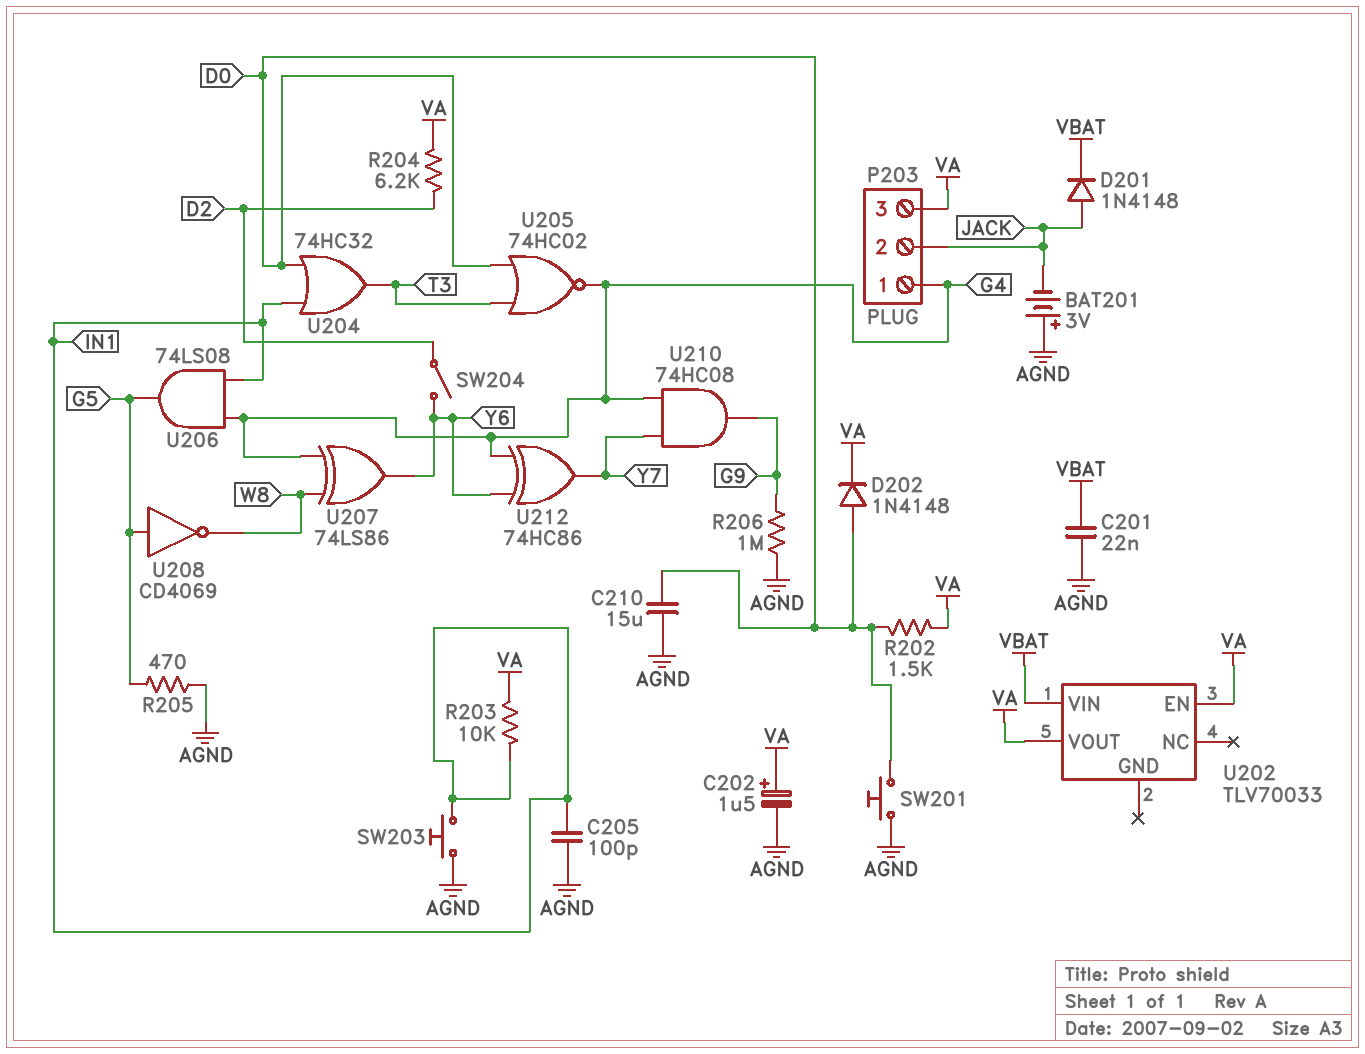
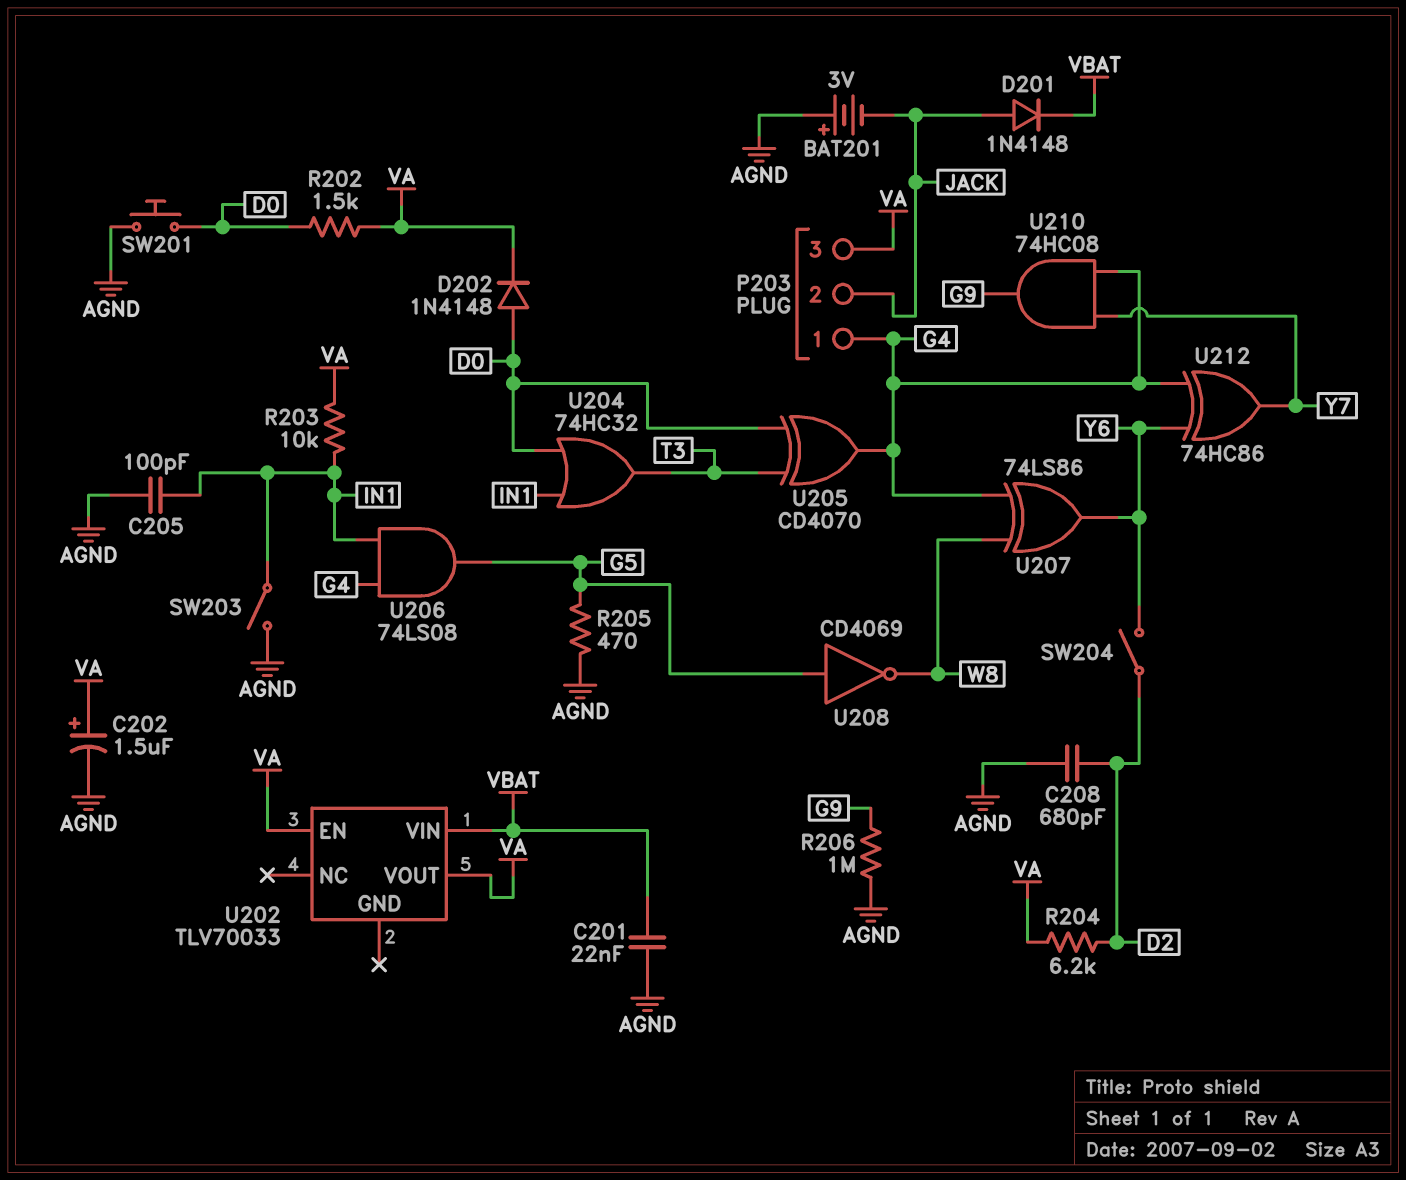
C208: none -> 680pF (AGND, D2)
C210: 15uF (AGND, D0) -> none
SW203: button (AGND, IN1) -> switch (AGND, IN1)
U205: NOR 74HC02 (in D0, in T3, out G4) -> XOR CD4070 (in D0, in T3, out G4)

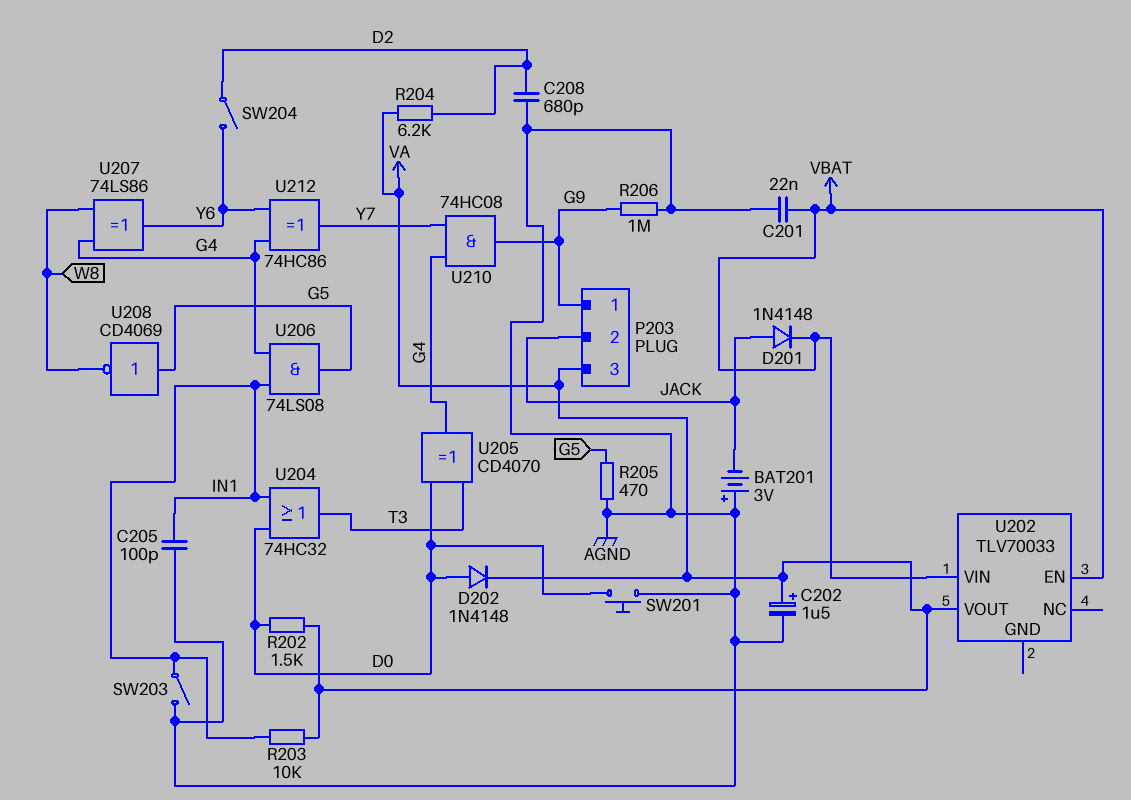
P203 pin 1: G4 -> G9
U202 pin EN: VA -> VBAT

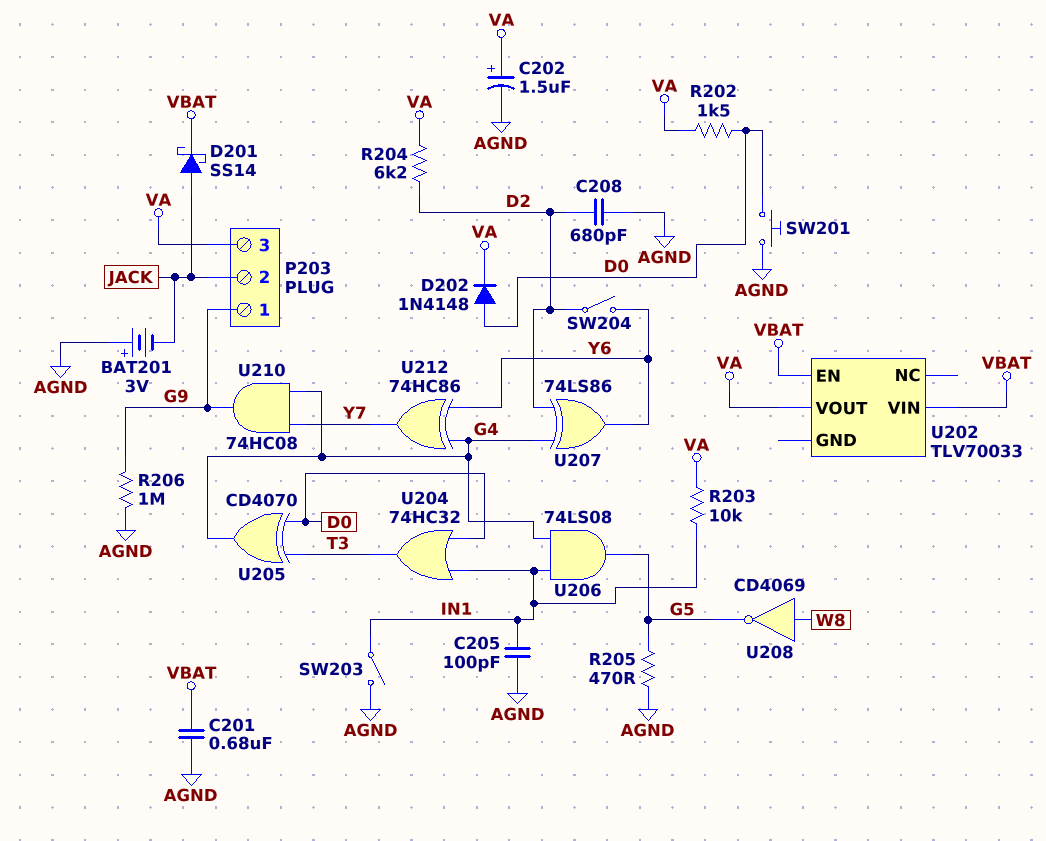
C201: 22nF (AGND, VBAT) -> 680nF (AGND, VBAT)
D201: diode 1N4148 (A JACK, K VBAT) -> schottky SS14 (A JACK, K VBAT)
U207: XOR 74LS86 (in G4, in W8, out Y6) -> XOR 74LS86 (in D2, in G4, out Y6)
U208: NOT CD4069 (in G5, out W8) -> NOT CD4069 (in W8, out G5)

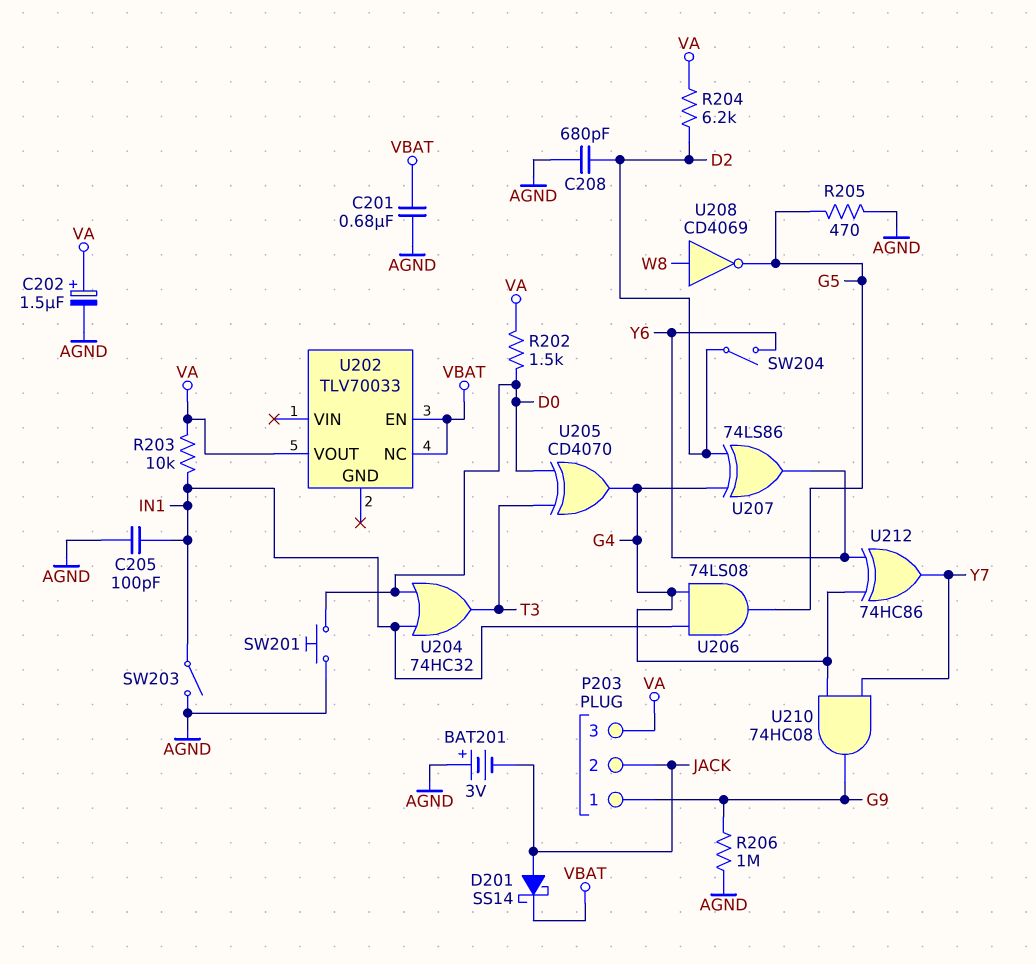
D202: diode 1N4148 (A D0, K VA) -> none
U202 pin NC: none -> VBAT
U202 pin VIN: VBAT -> none

